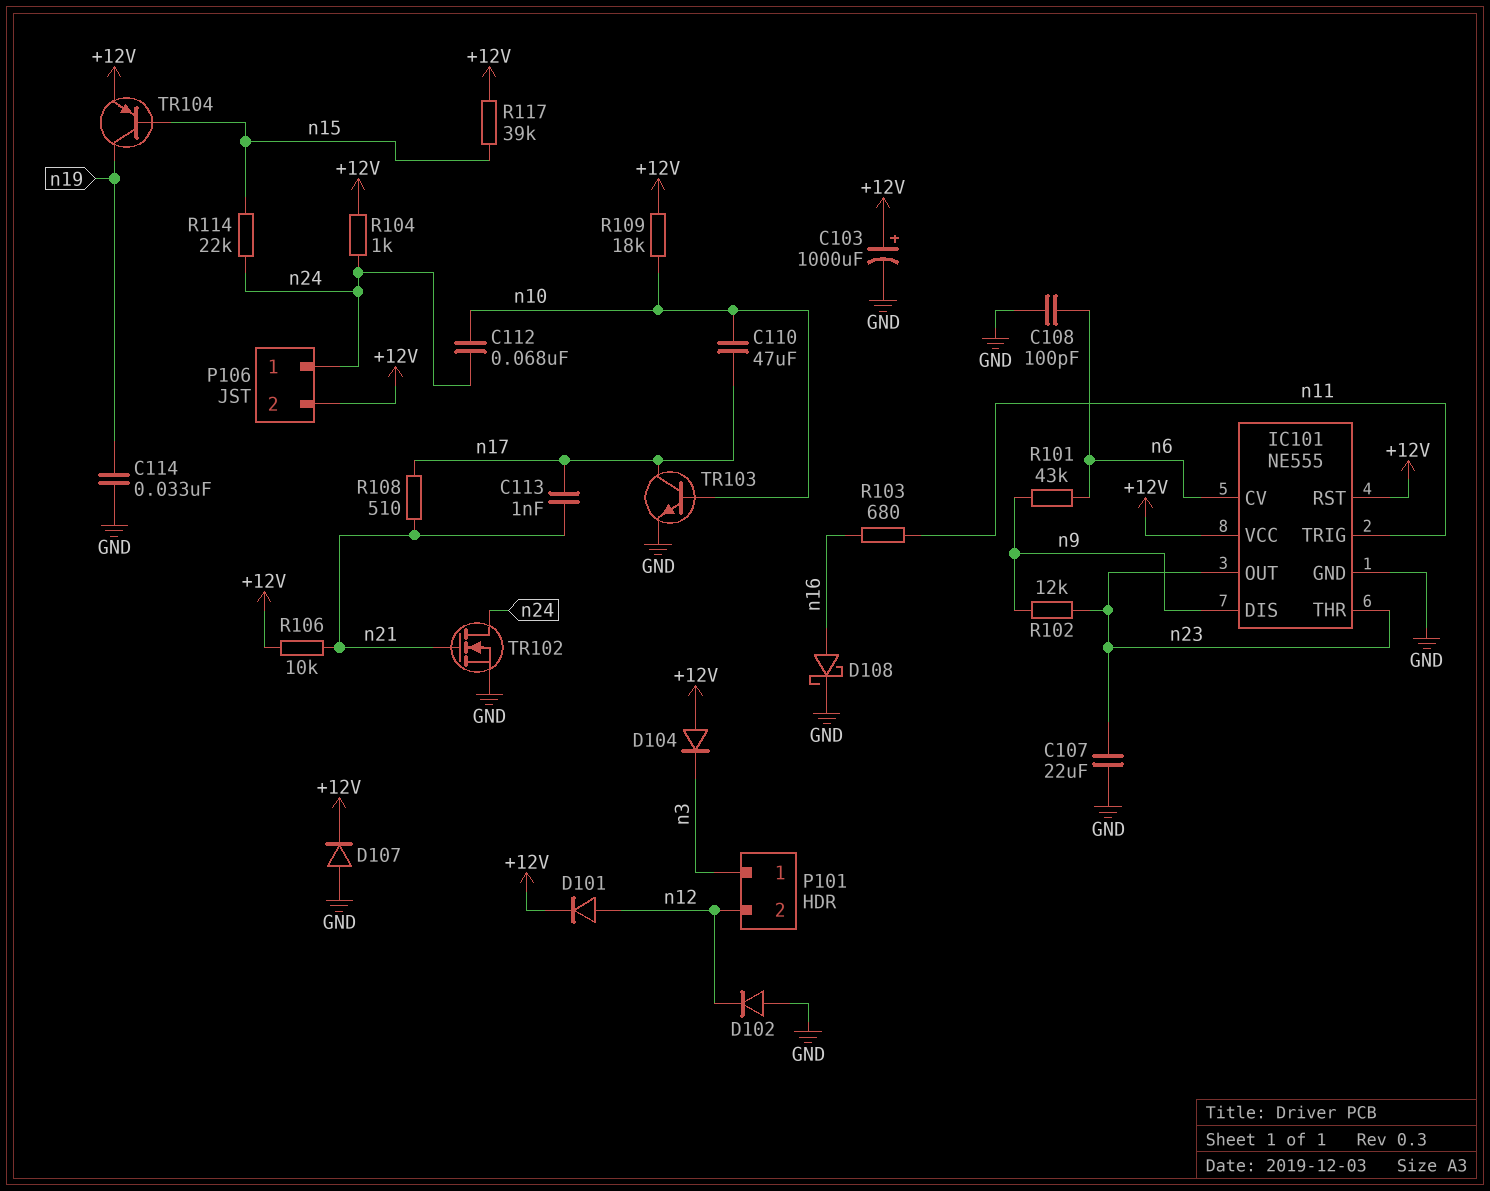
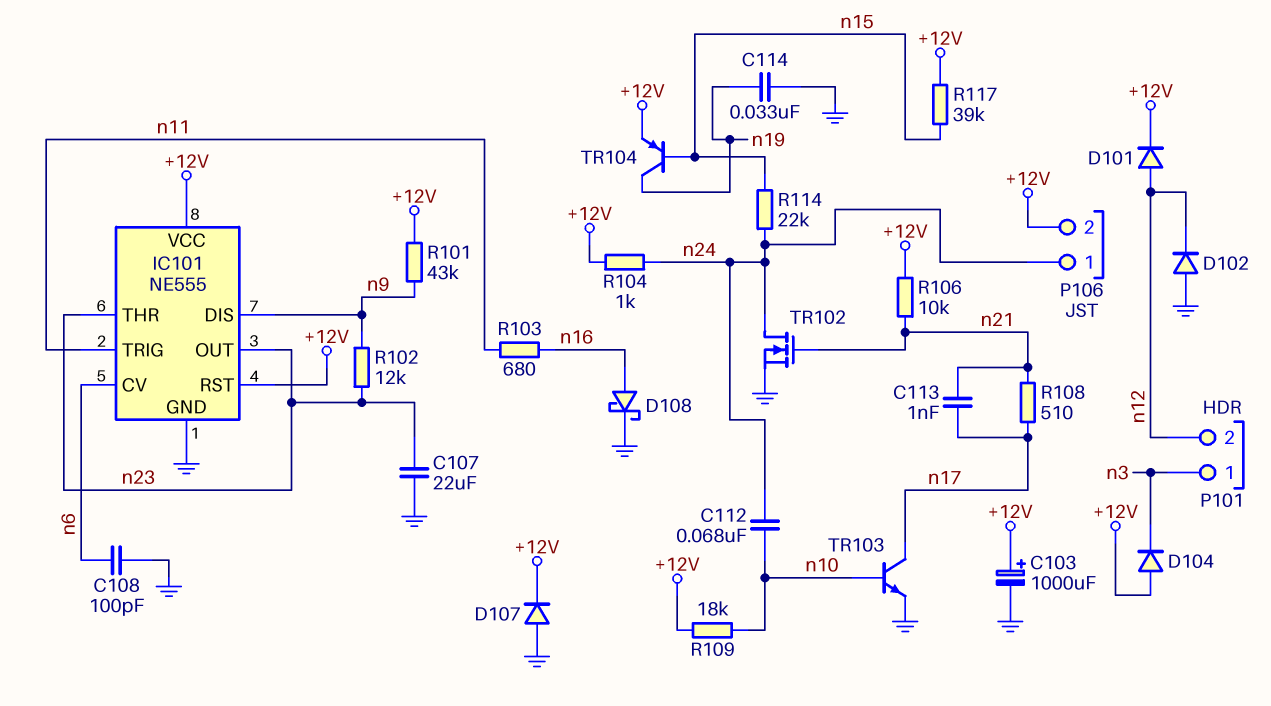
C110: 47uF (n10, n17) -> none
R101: 43k (n6, n9) -> 43k (+12V, n9)

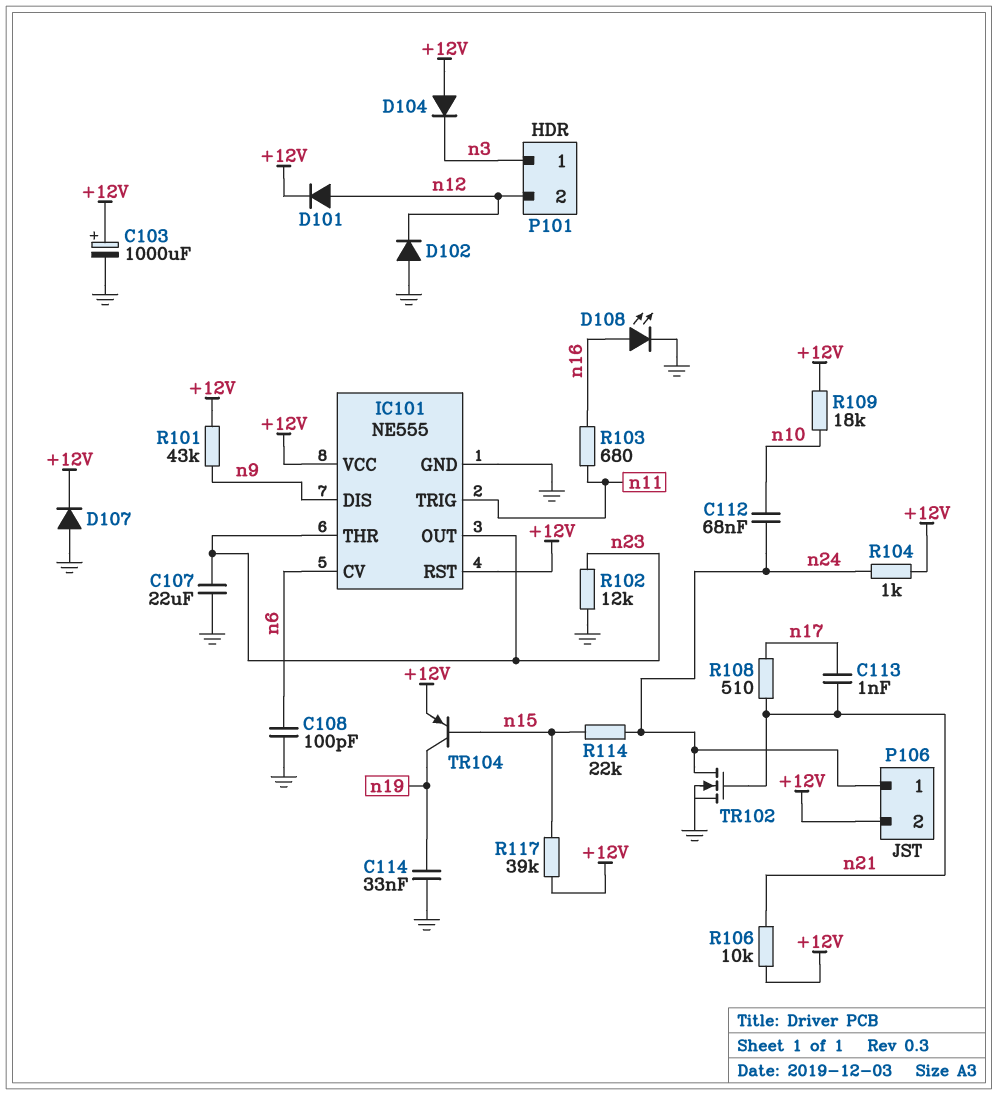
D108: schottky (A n16, K GND) -> LED (A n16, K GND)
R102: 12k (n9, n23) -> 12k (GND, n23)
TR103: NPN (B n10, C n17, E GND) -> none

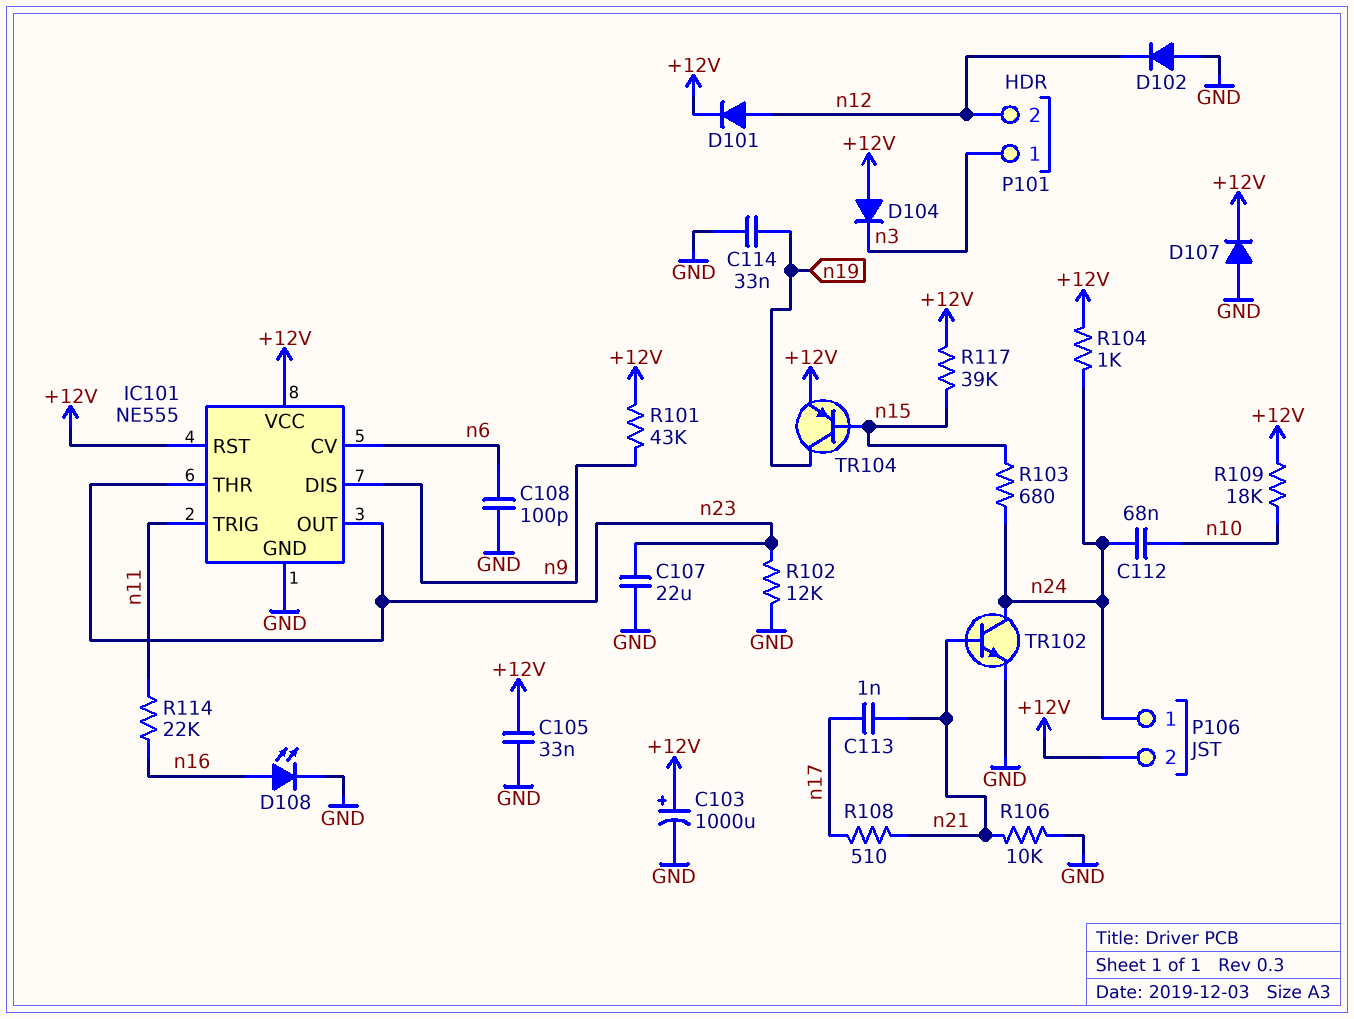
C105: none -> 33nF (+12V, GND)
R103: 680 (n11, n16) -> 680 (n15, n24)
R106: 10k (+12V, n21) -> 10k (GND, n21)
R114: 22k (n15, n24) -> 22k (n11, n16)
TR102: NMOS (G n21, D n24, S GND) -> NPN (B n21, C n24, E GND)

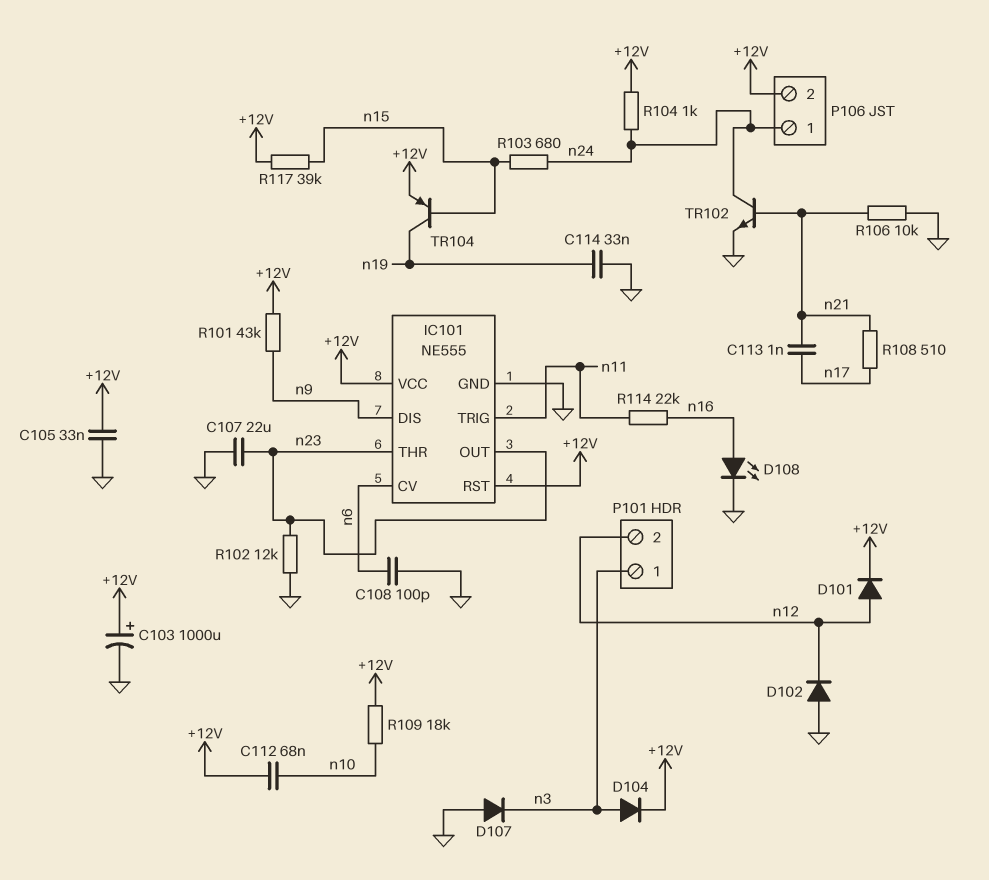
C112: 68nF (n10, n24) -> 68nF (+12V, n10)
D104: diode (A +12V, K n3) -> diode (A n3, K +12V)
D107: diode (A GND, K +12V) -> diode (A GND, K n3)

